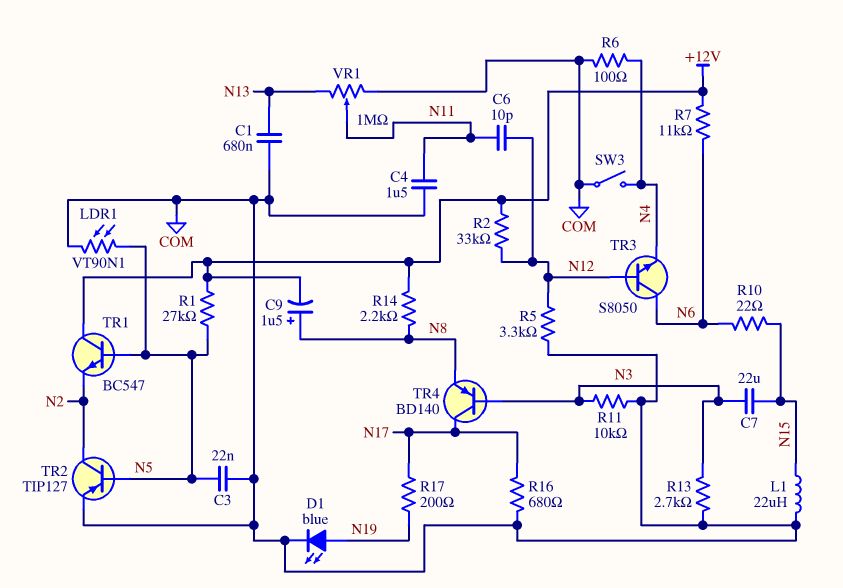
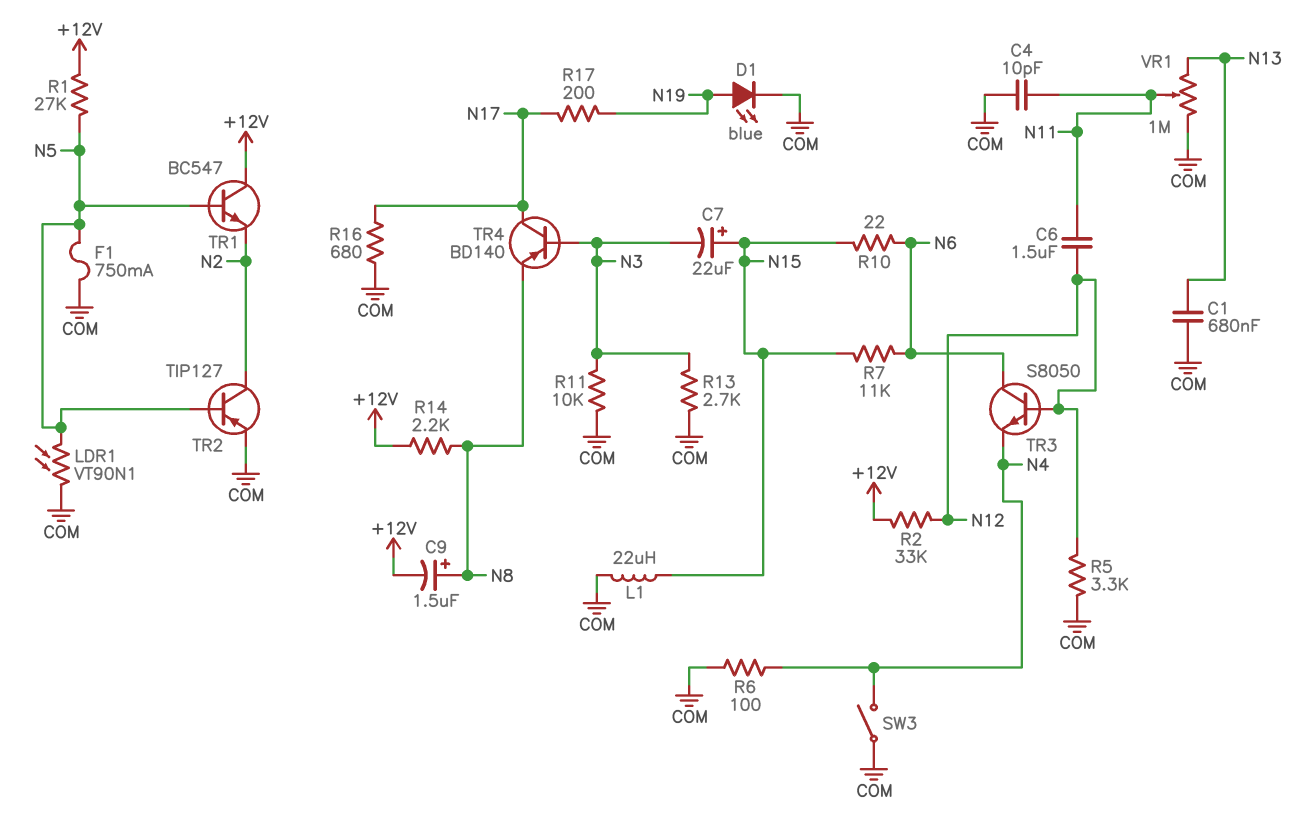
C3: 22nF (COM, N5) -> none
C4: 1.5uF (COM, N11) -> 10pF (COM, N11)
C6: 10pF (N11, N12) -> 1.5uF (N11, N12)
C7: 22uF (N3, N15) -> 22uF (plus N15, minus N3)
F1: none -> 750mA (COM, N5)
R7: 11k (+12V, N6) -> 11k (N6, N15)

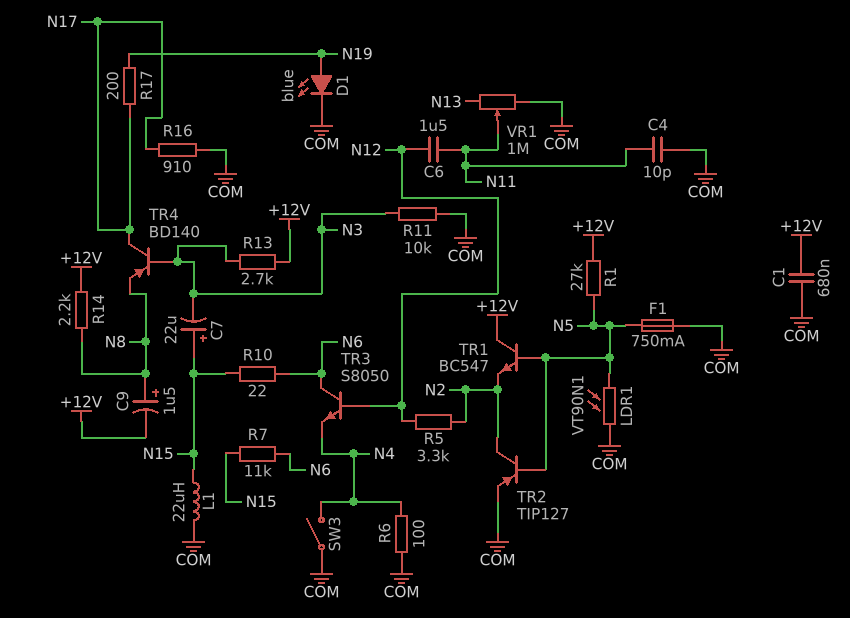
C1: 680nF (COM, N13) -> 680nF (+12V, COM)
R2: 33k (+12V, N12) -> none
R5: 3.3k (COM, N12) -> 3.3k (N2, N12)
R13: 2.7k (COM, N3) -> 2.7k (+12V, N3)
R16: 680 (COM, N17) -> 910 (COM, N17)

